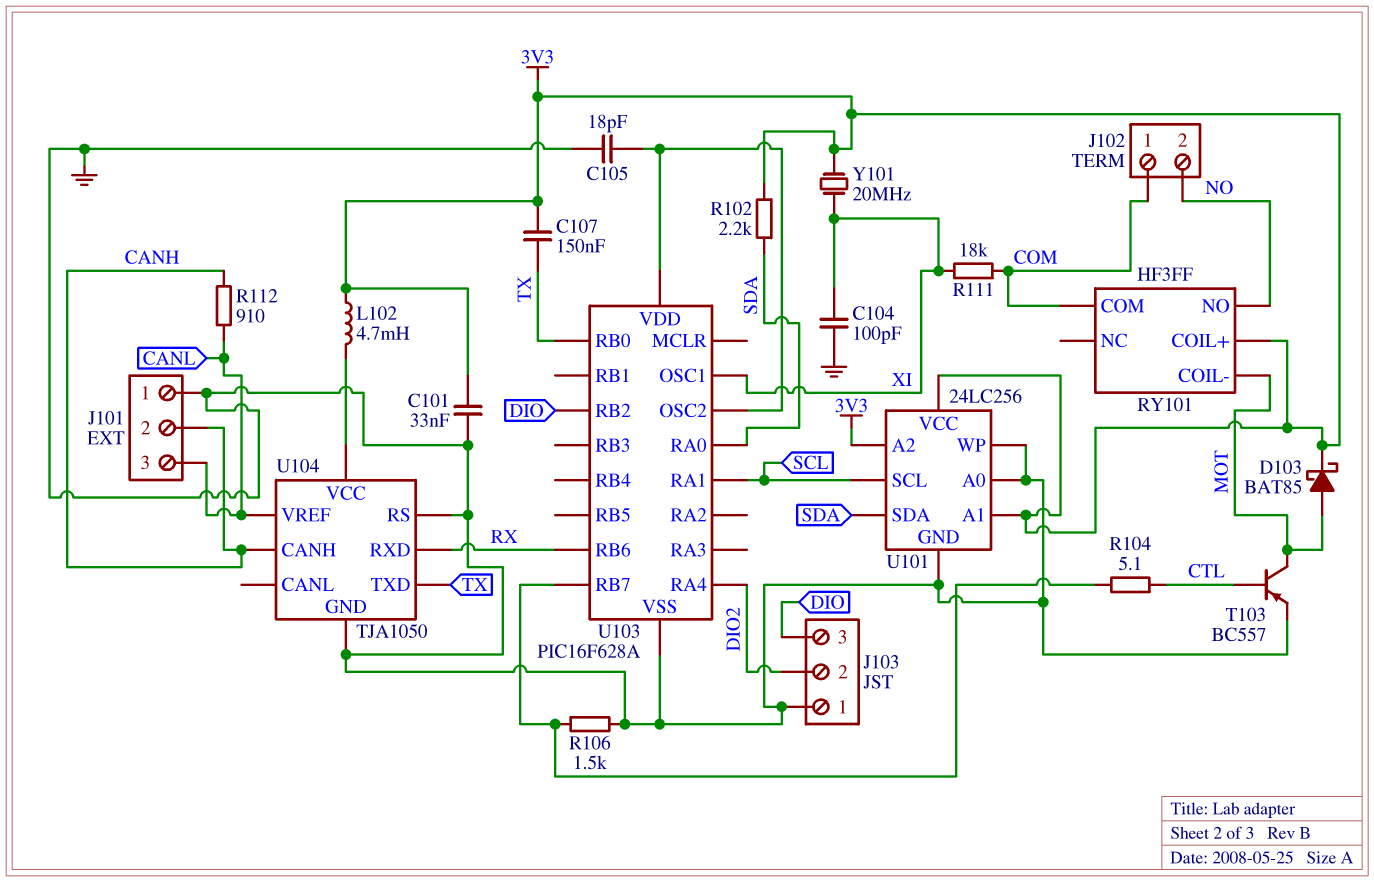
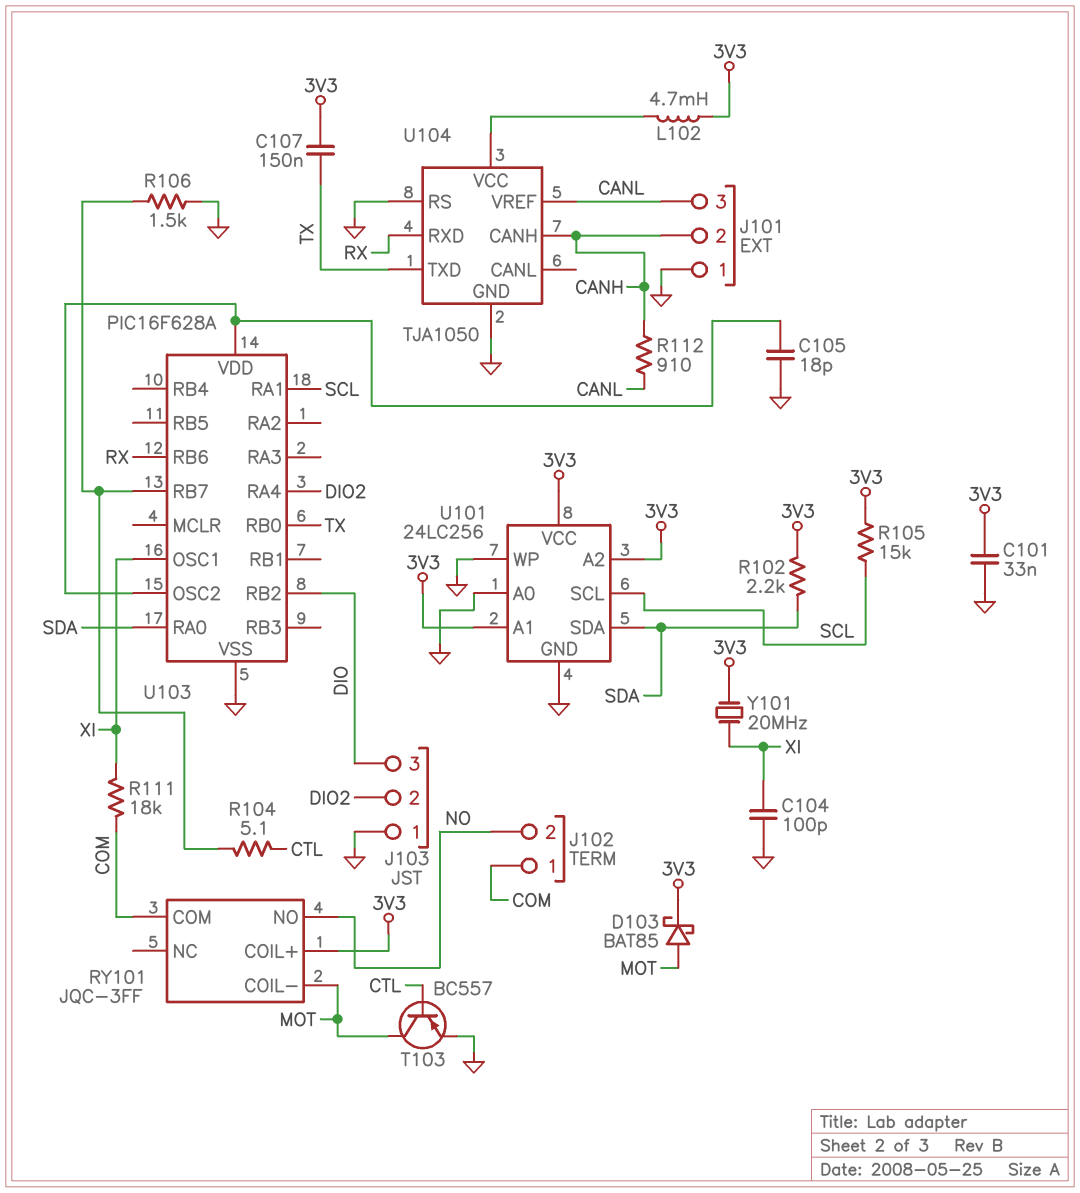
R105: none -> 15k (3V3, SCL)
RY101: HF3FF -> JQC-3FF

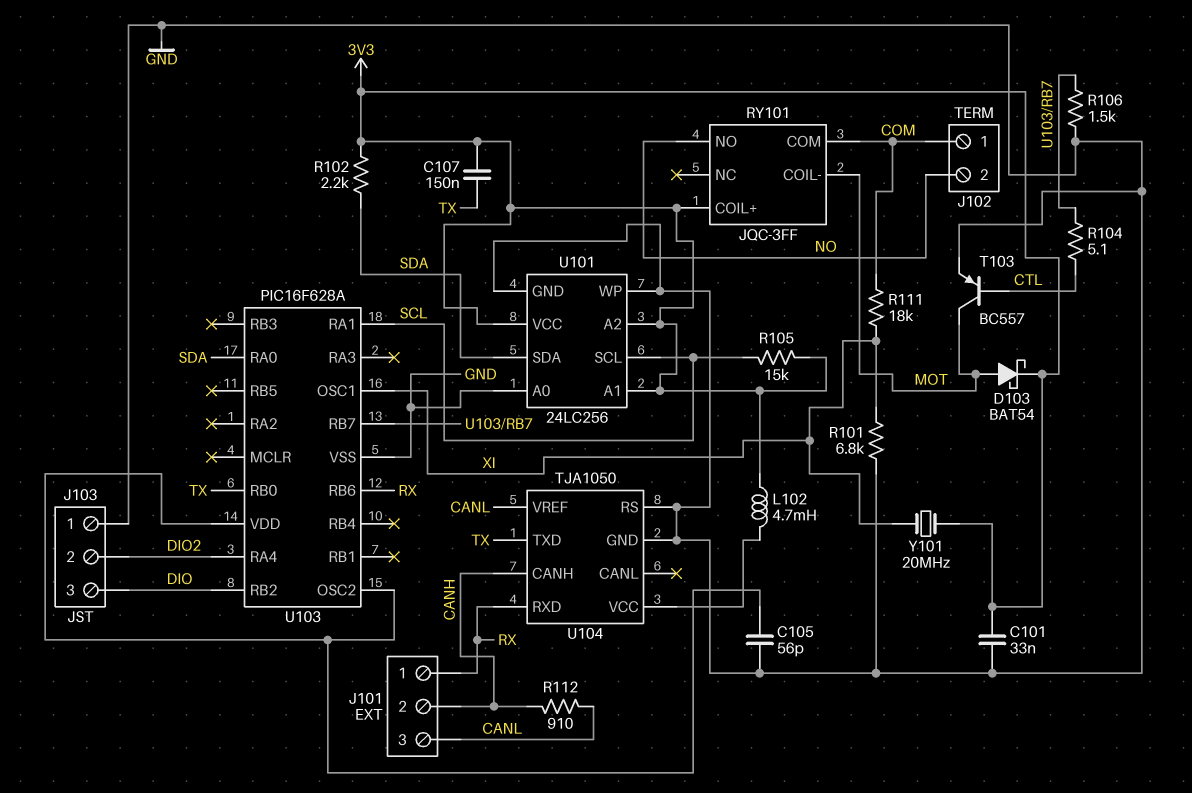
C104: 100pF (GND, XI) -> none
C105: 18pF (GND, U103/OSC2) -> 56pF (GND, U103/OSC2)
D103: schottky BAT85 (A MOT, K 3V3) -> schottky BAT54 (A MOT, K 3V3)
J101 pin 1: GND -> RX
R101: none -> 6.8k (GND, XI)

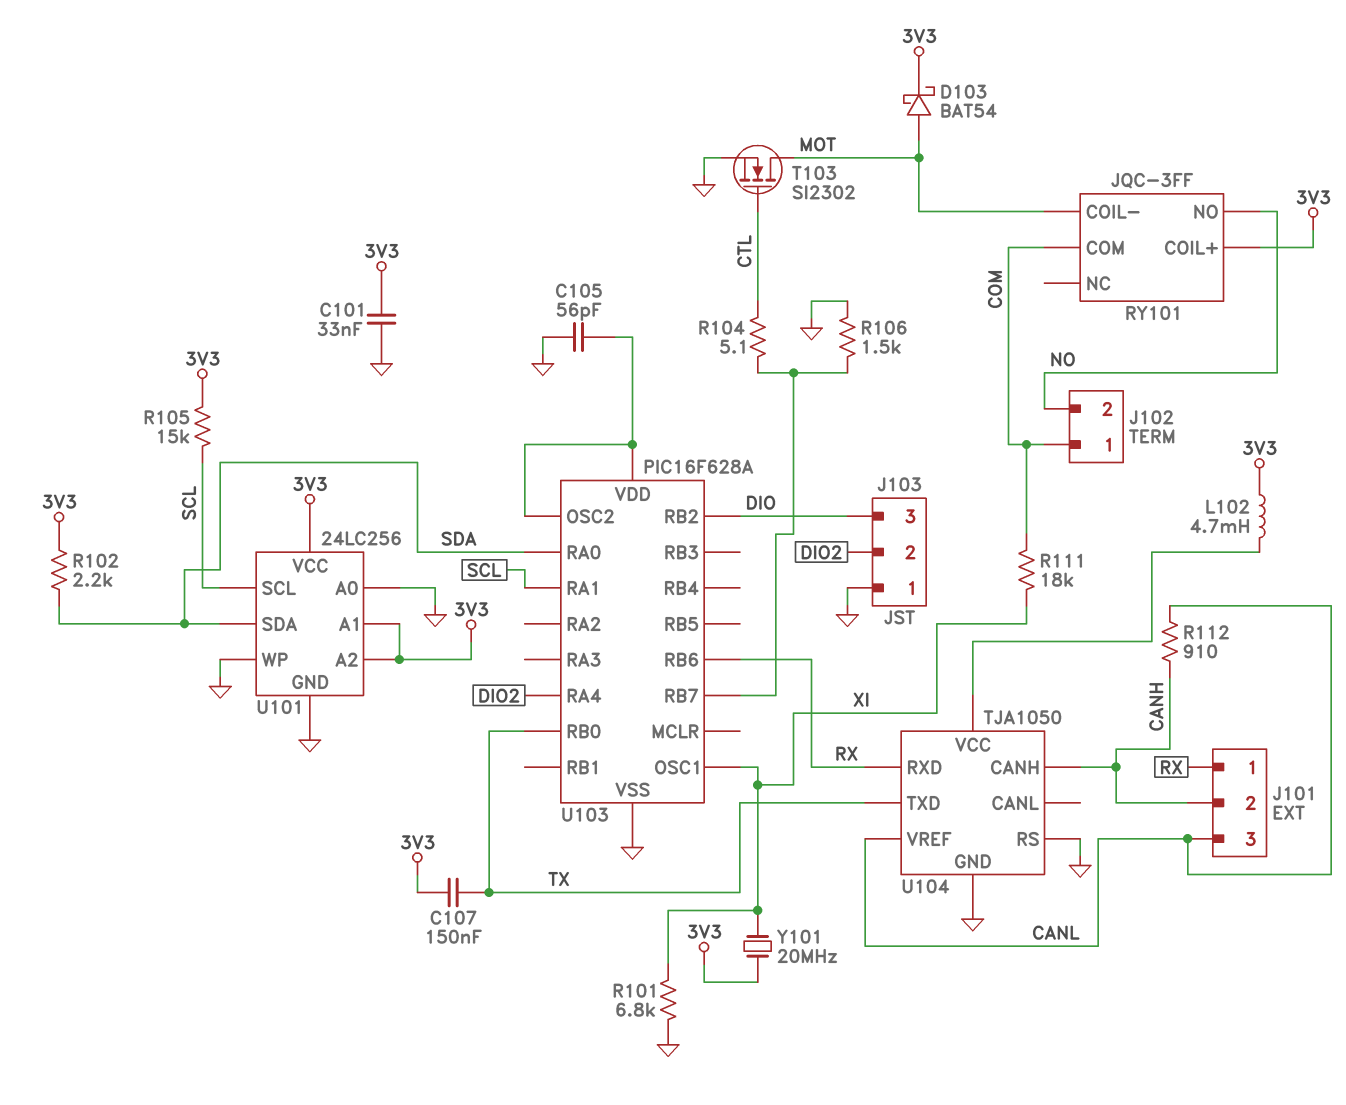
T103: PNP BC557 (B CTL, C MOT, E GND) -> NMOS SI2302 (G CTL, D MOT, S GND)

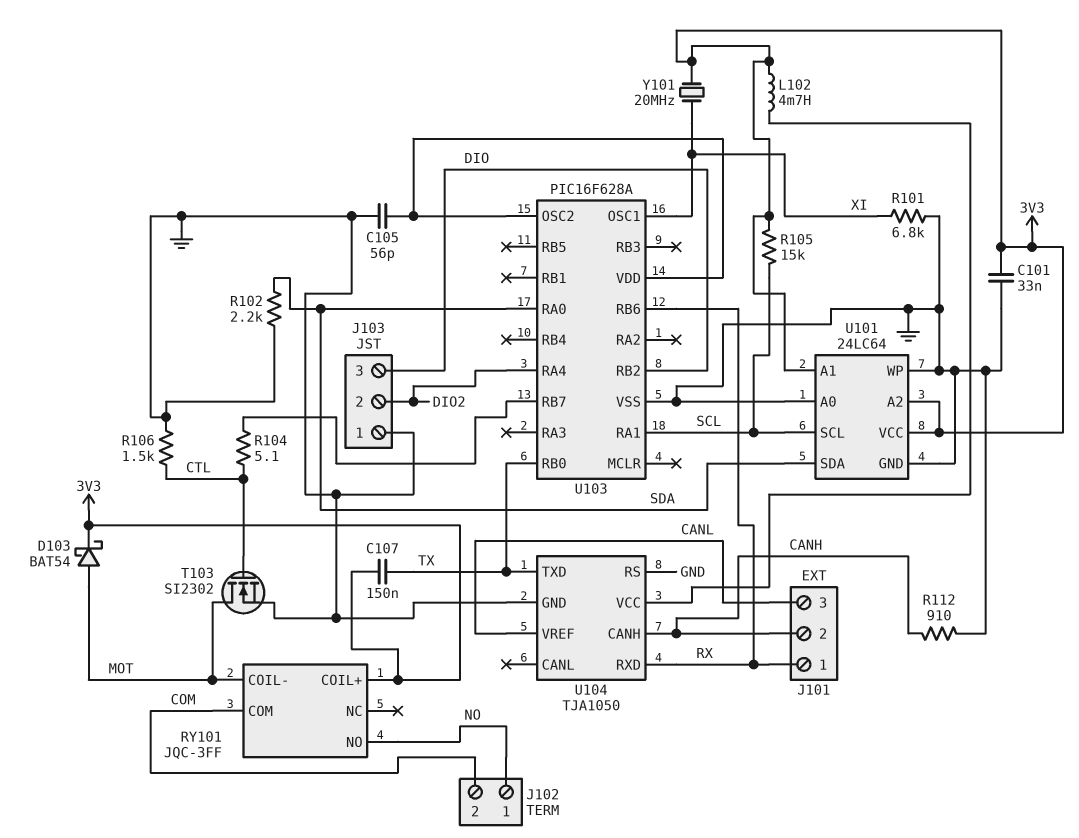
J102 pin 1: COM -> NO
J102 pin 2: NO -> COM
R102: 2.2k (3V3, SDA) -> 2.2k (GND, SDA)
R106: 1.5k (GND, U103/RB7) -> 1.5k (CTL, GND)
R111: 18k (COM, XI) -> none
R112: 910 (CANH, CANL) -> 910 (CANH, GND)
U101: 24LC256 -> 24LC64

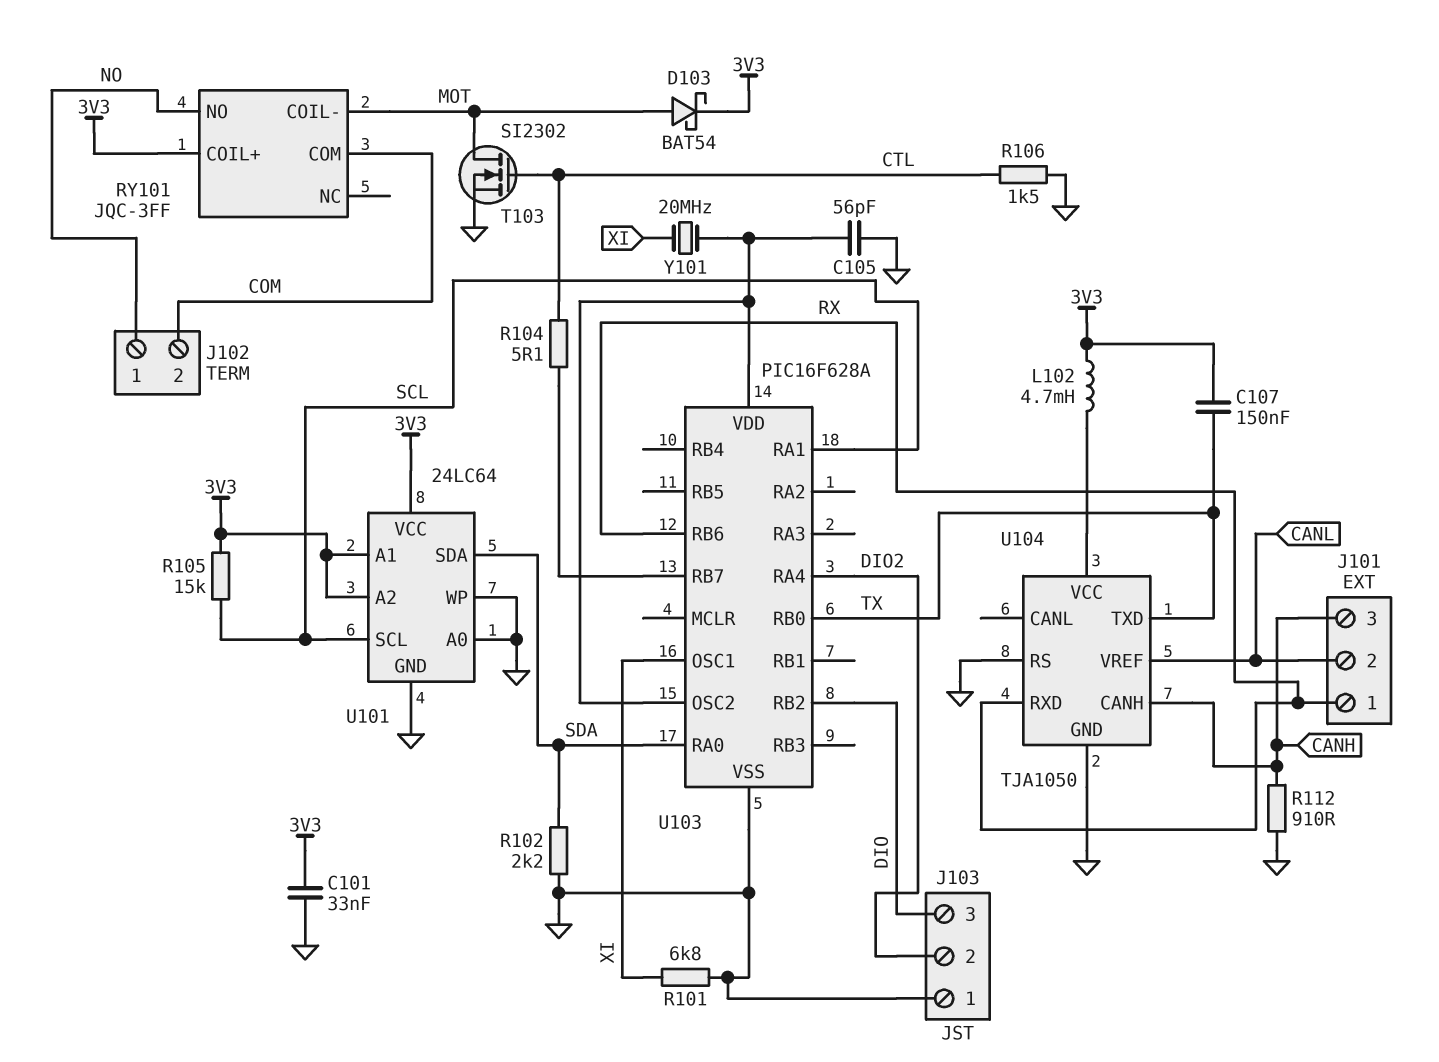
J101 pin 2: CANH -> CANL
J101 pin 3: CANL -> CANH
Y101: 20MHz (3V3, XI) -> 20MHz (U103/OSC2, XI)

